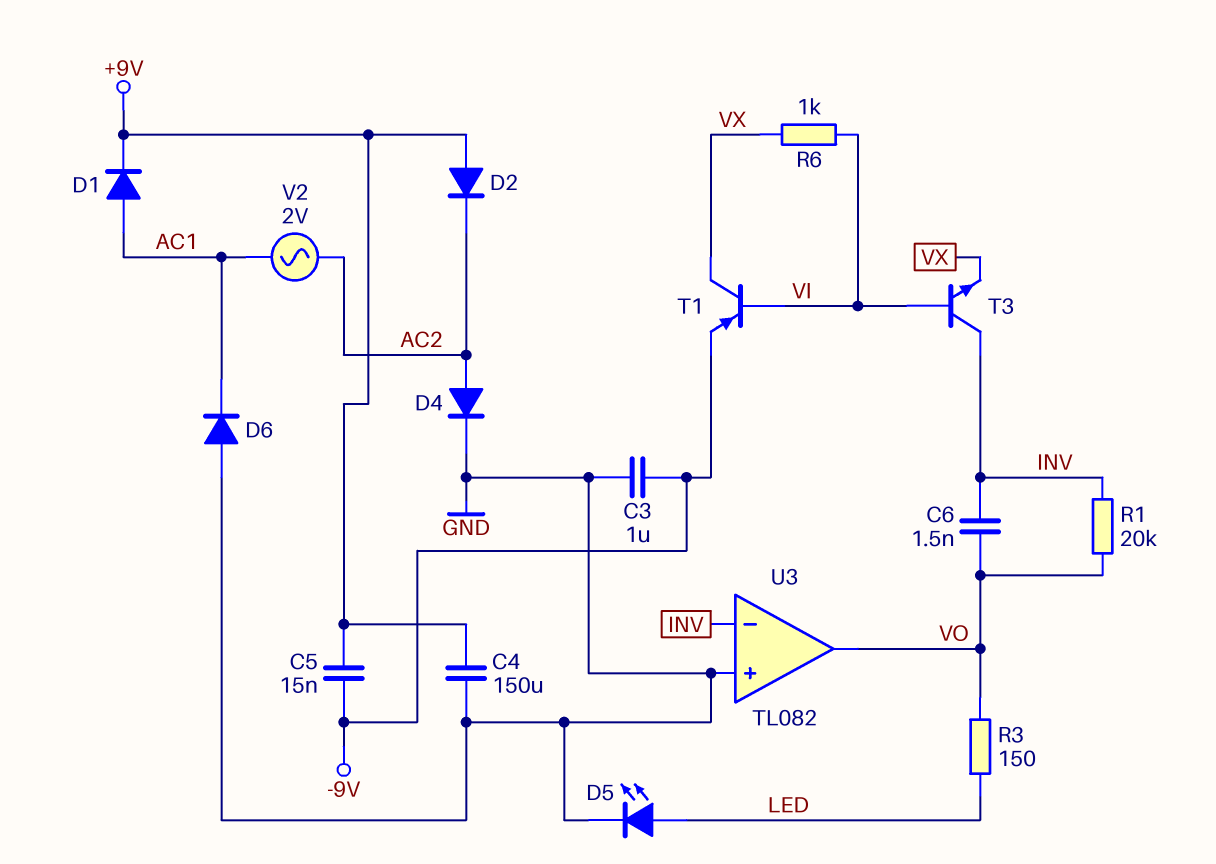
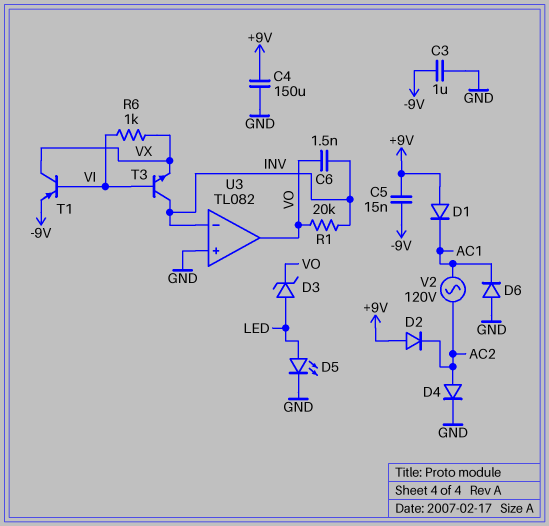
D1: diode (A AC1, K +9V) -> diode (A +9V, K AC1)
D3: none -> zener (A LED, K VO)
R3: 150 (LED, VO) -> none
V2: AC 2V (AC1, AC2) -> AC 120V (AC1, AC2)

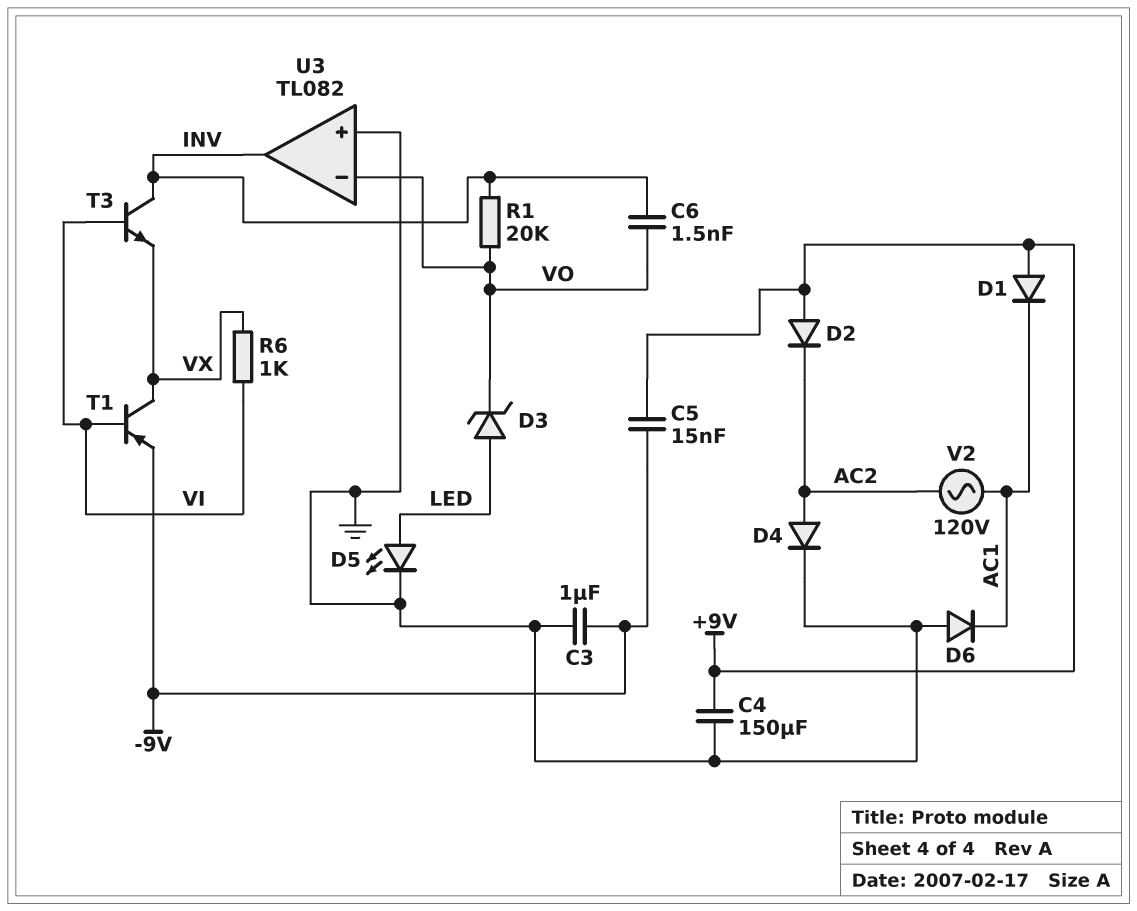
U3 pin in-: INV -> VO
U3 pin out: VO -> INV

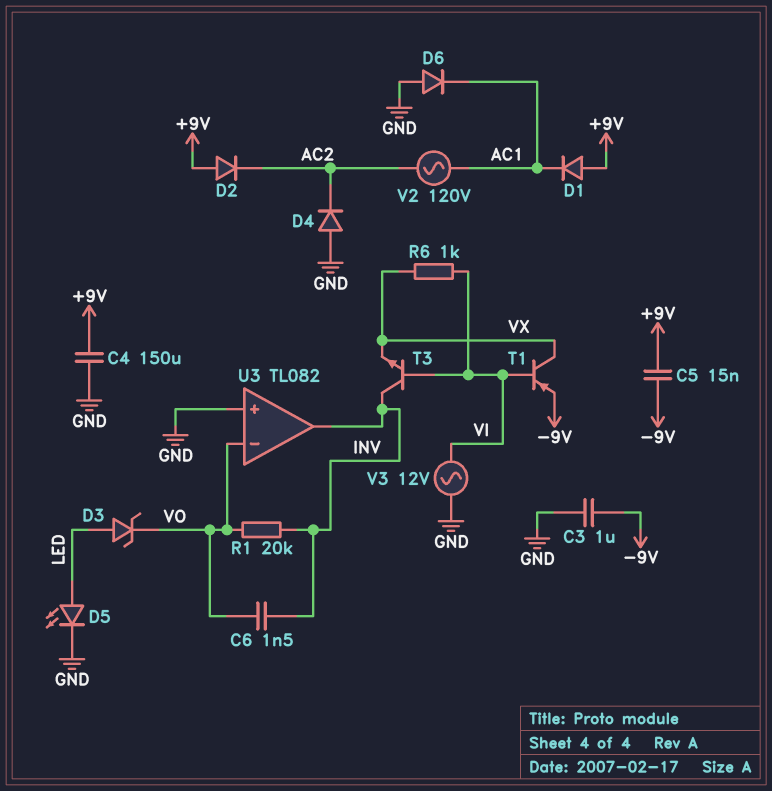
D4: diode (A AC2, K GND) -> diode (A GND, K AC2)
V3: none -> AC 12V (GND, VI)

